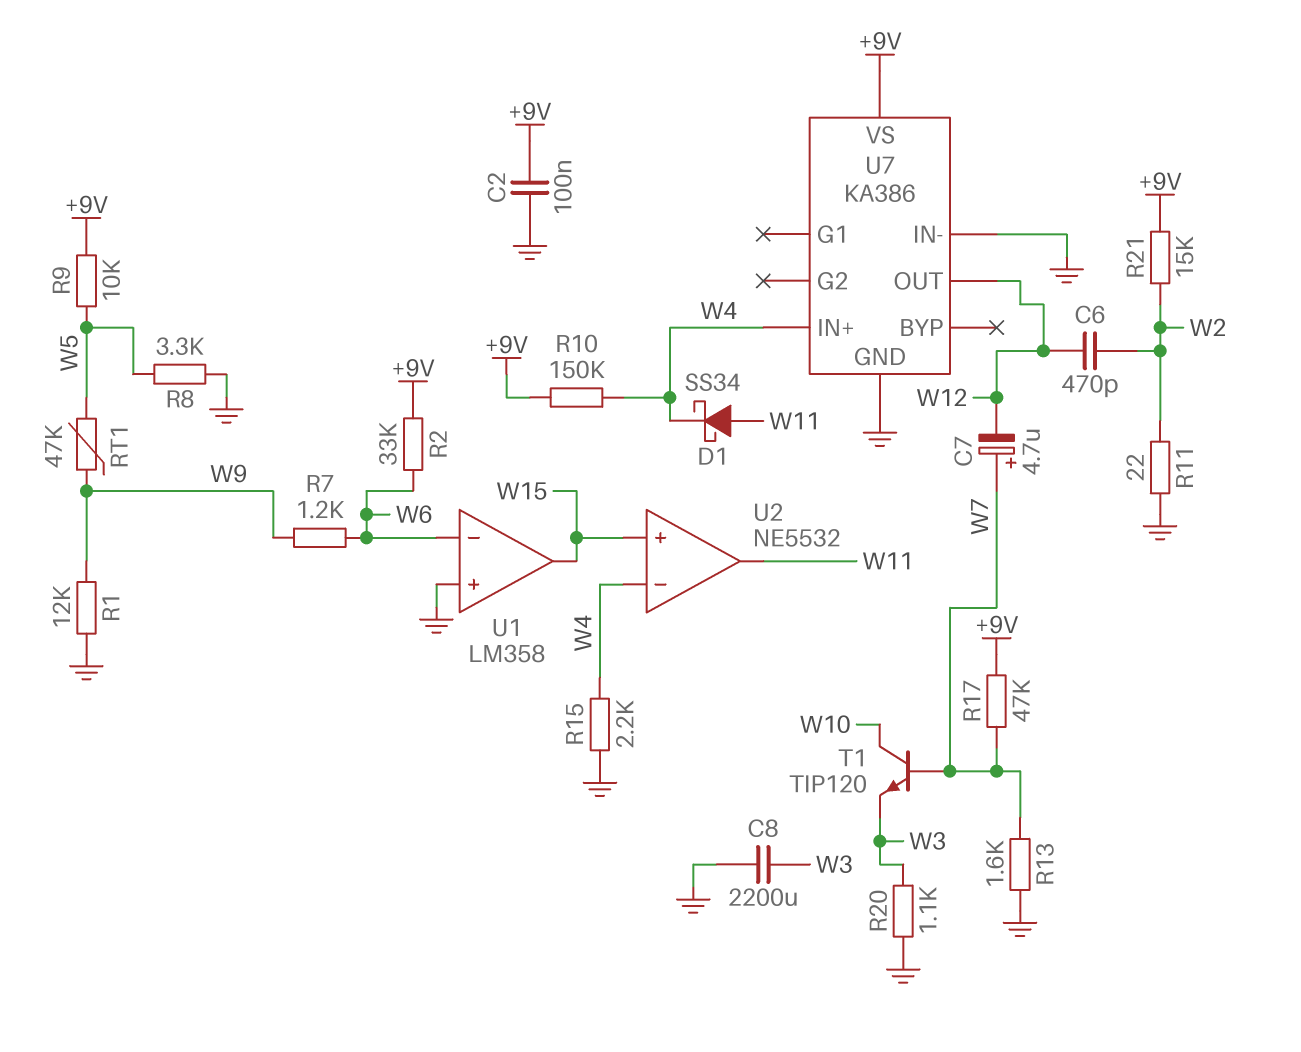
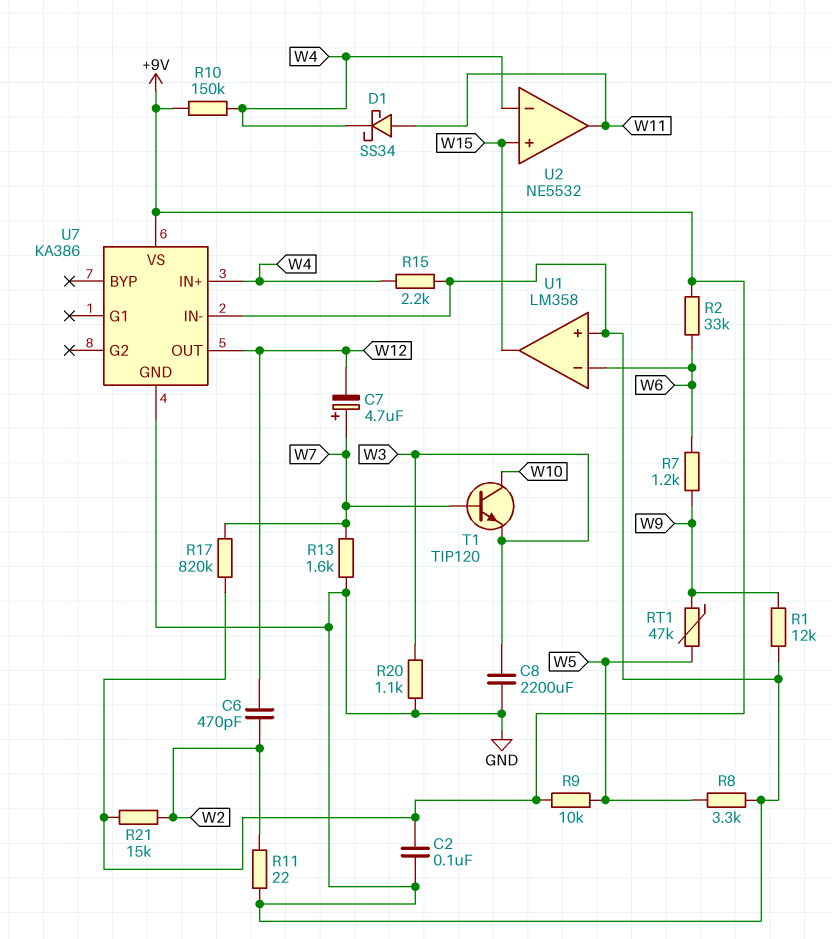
R17: 47k (+9V, W7) -> 820k (+9V, W7)

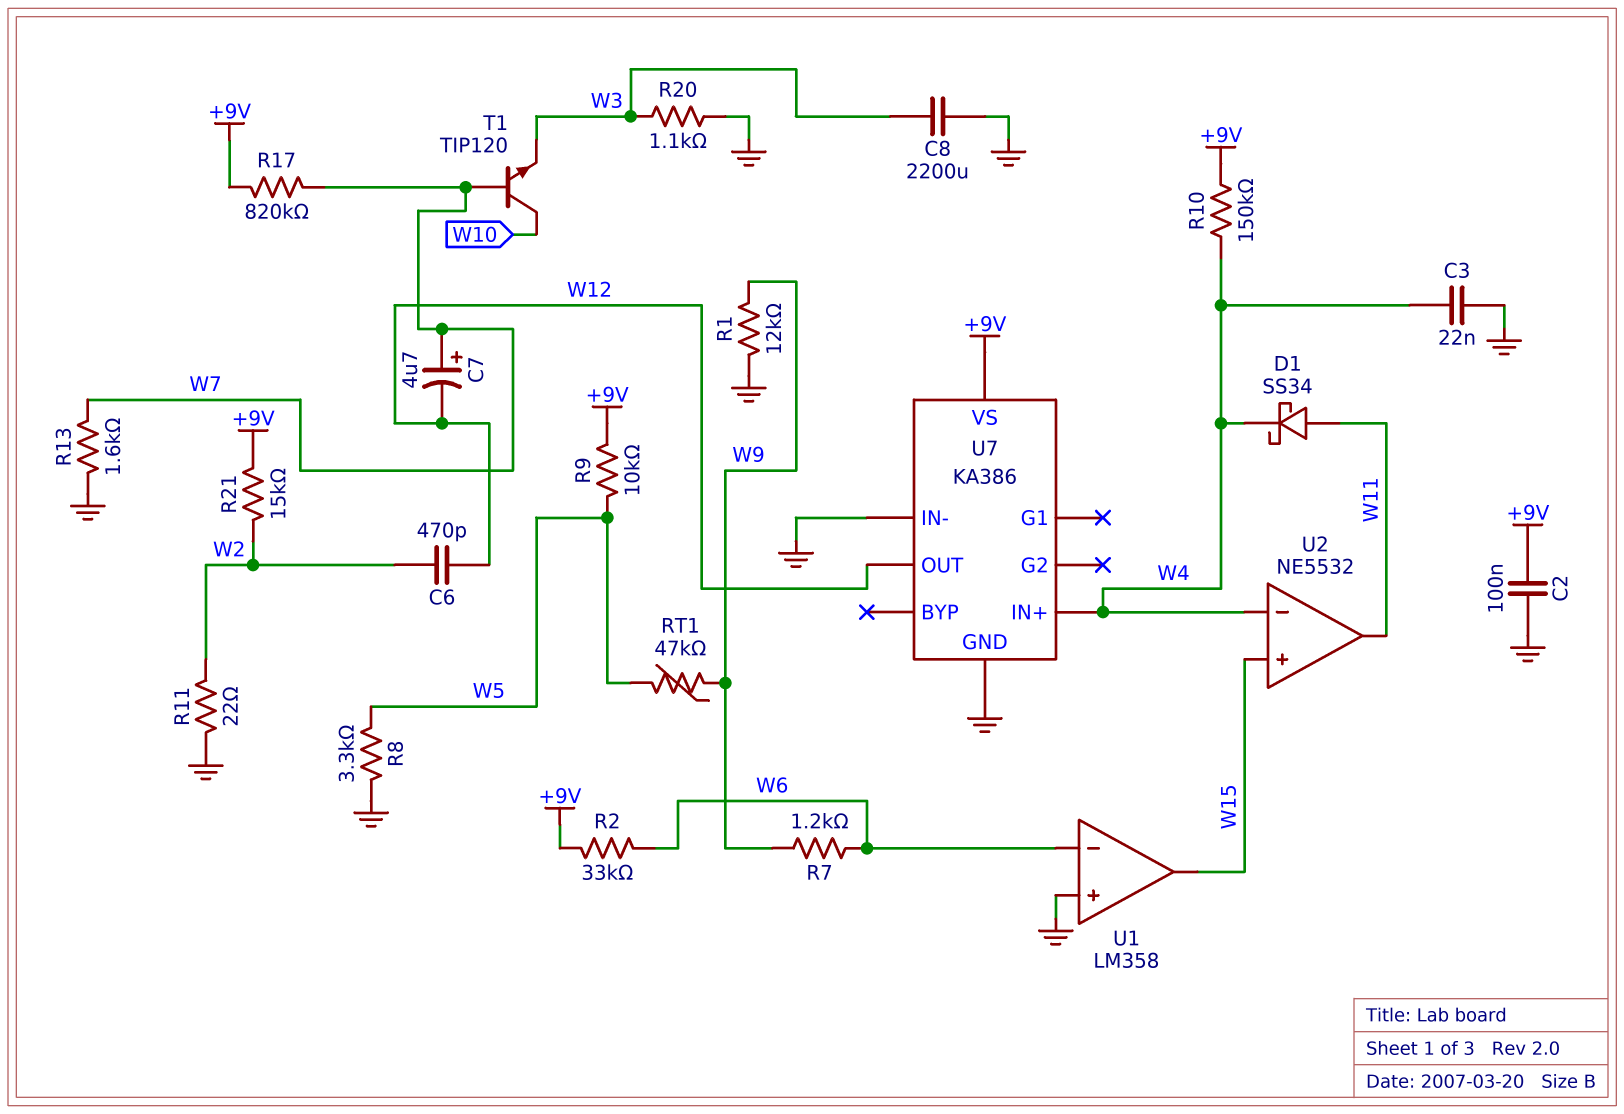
C3: none -> 22nF (GND, W4)
R15: 2.2k (GND, W4) -> none

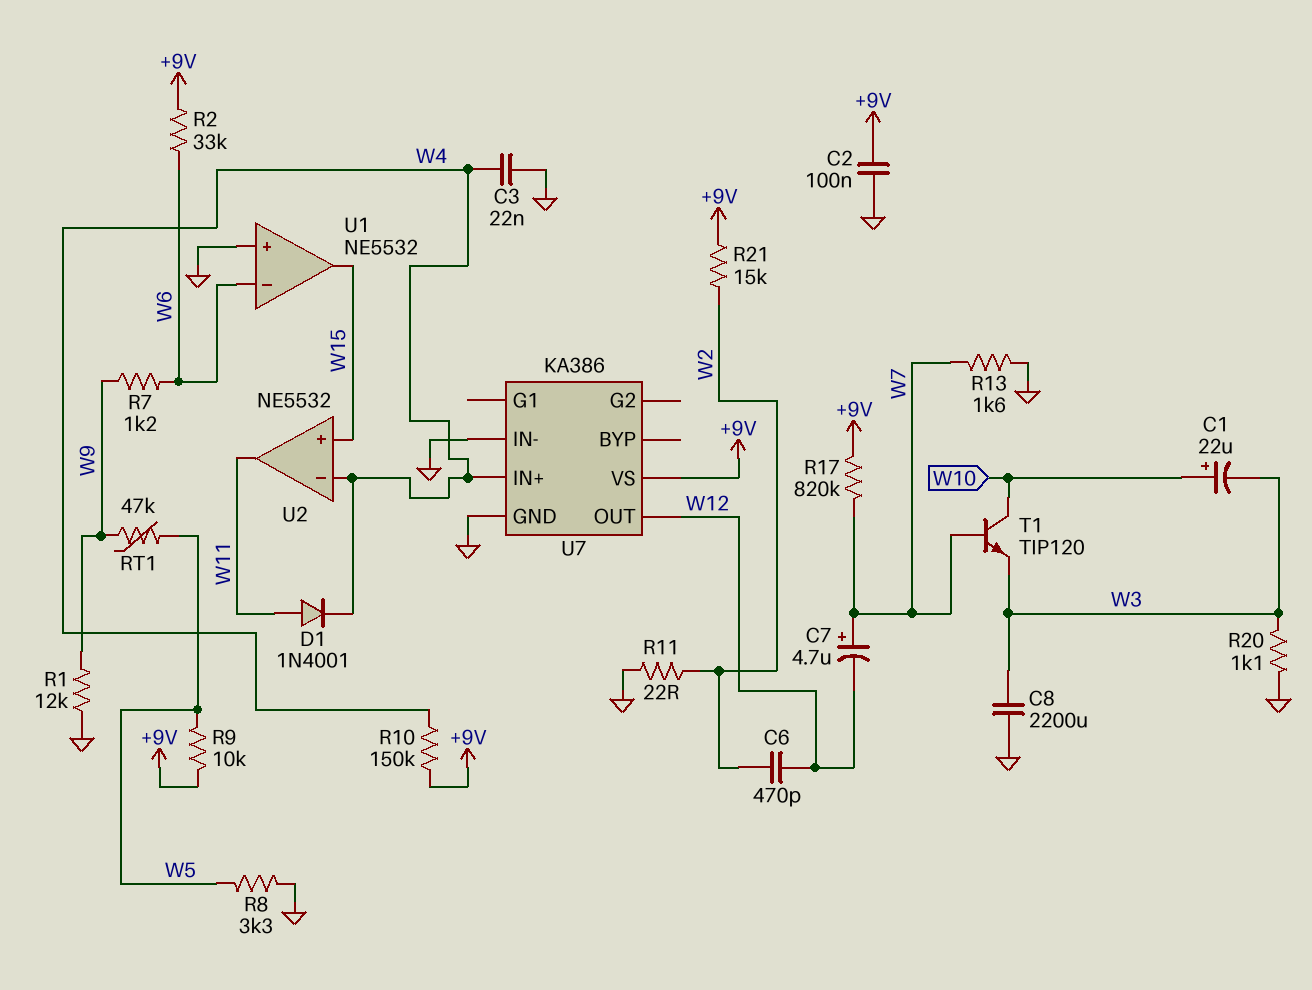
C1: none -> 22uF (plus W10, minus W3)
D1: schottky SS34 (A W11, K W4) -> diode 1N4001 (A W11, K W4)
U1: LM358 -> NE5532

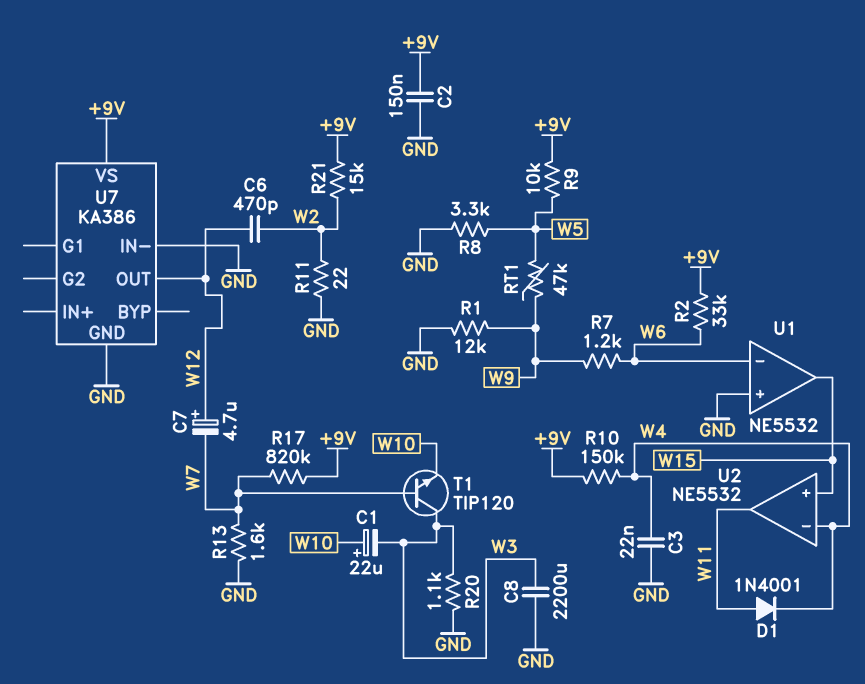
C2: 100nF (+9V, GND) -> 150nF (+9V, GND)
C7: 4.7uF (plus W7, minus W12) -> 4.7uF (plus W12, minus W7)
T1: NPN TIP120 (B W7, C W10, E W3) -> NPN TIP120 (B W7, C W3, E W10)
U7 pin IN+: W4 -> none

